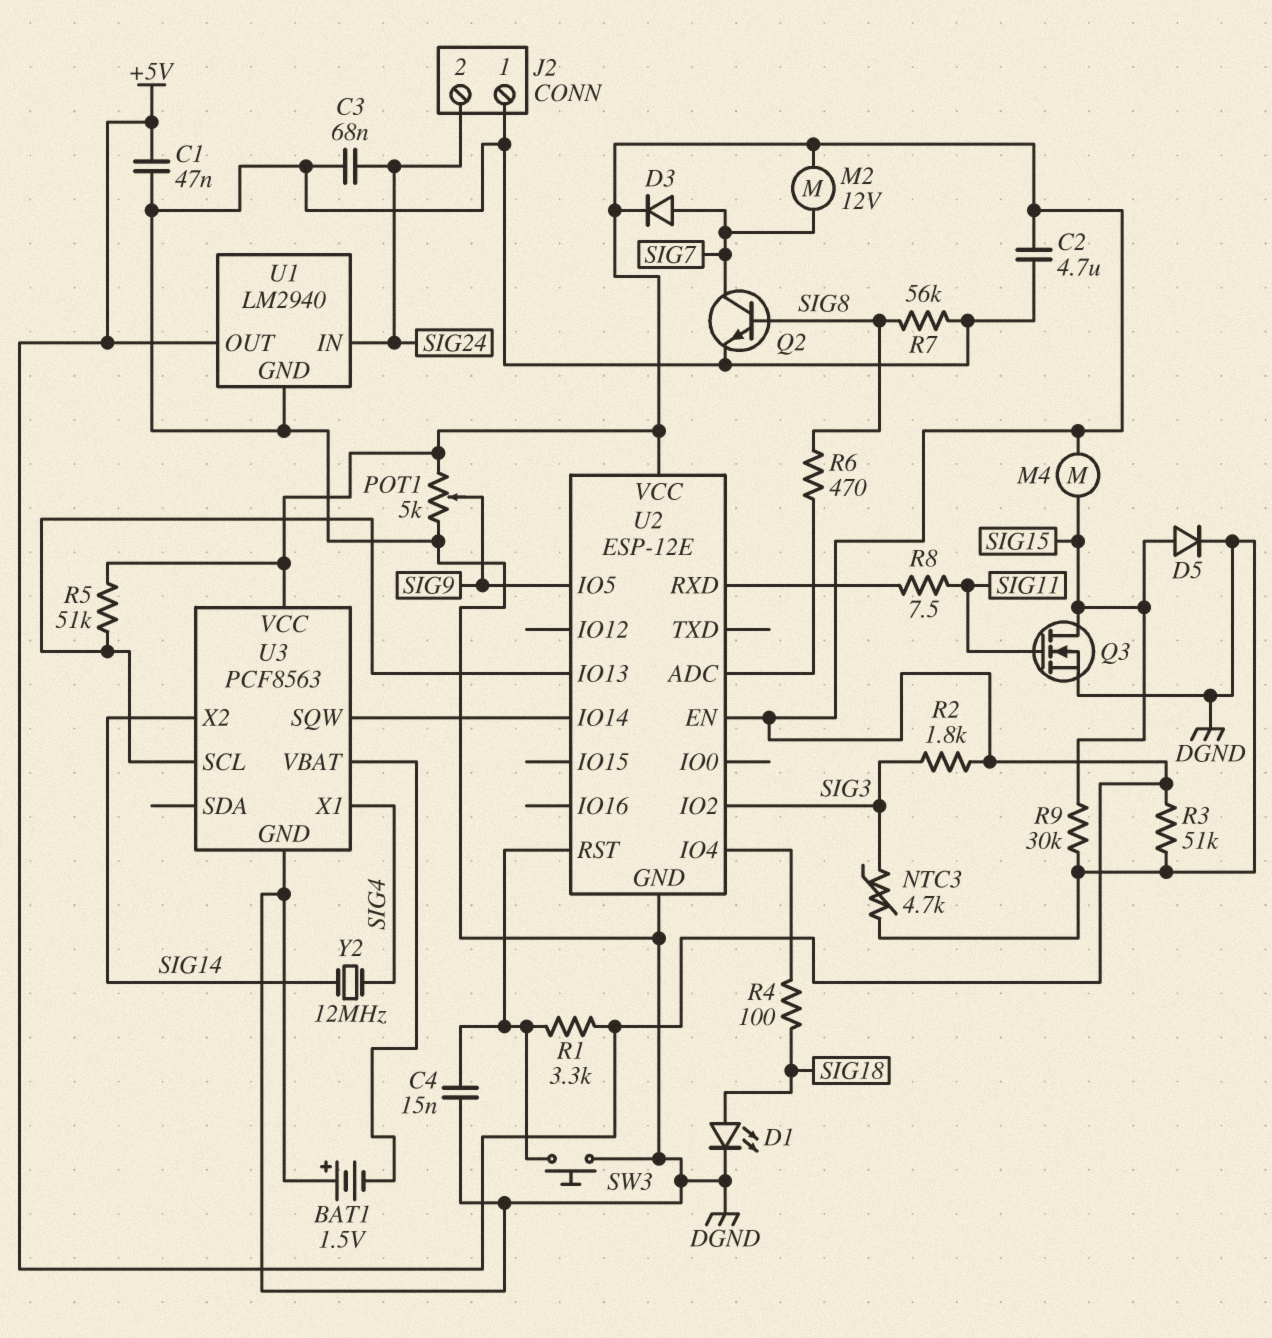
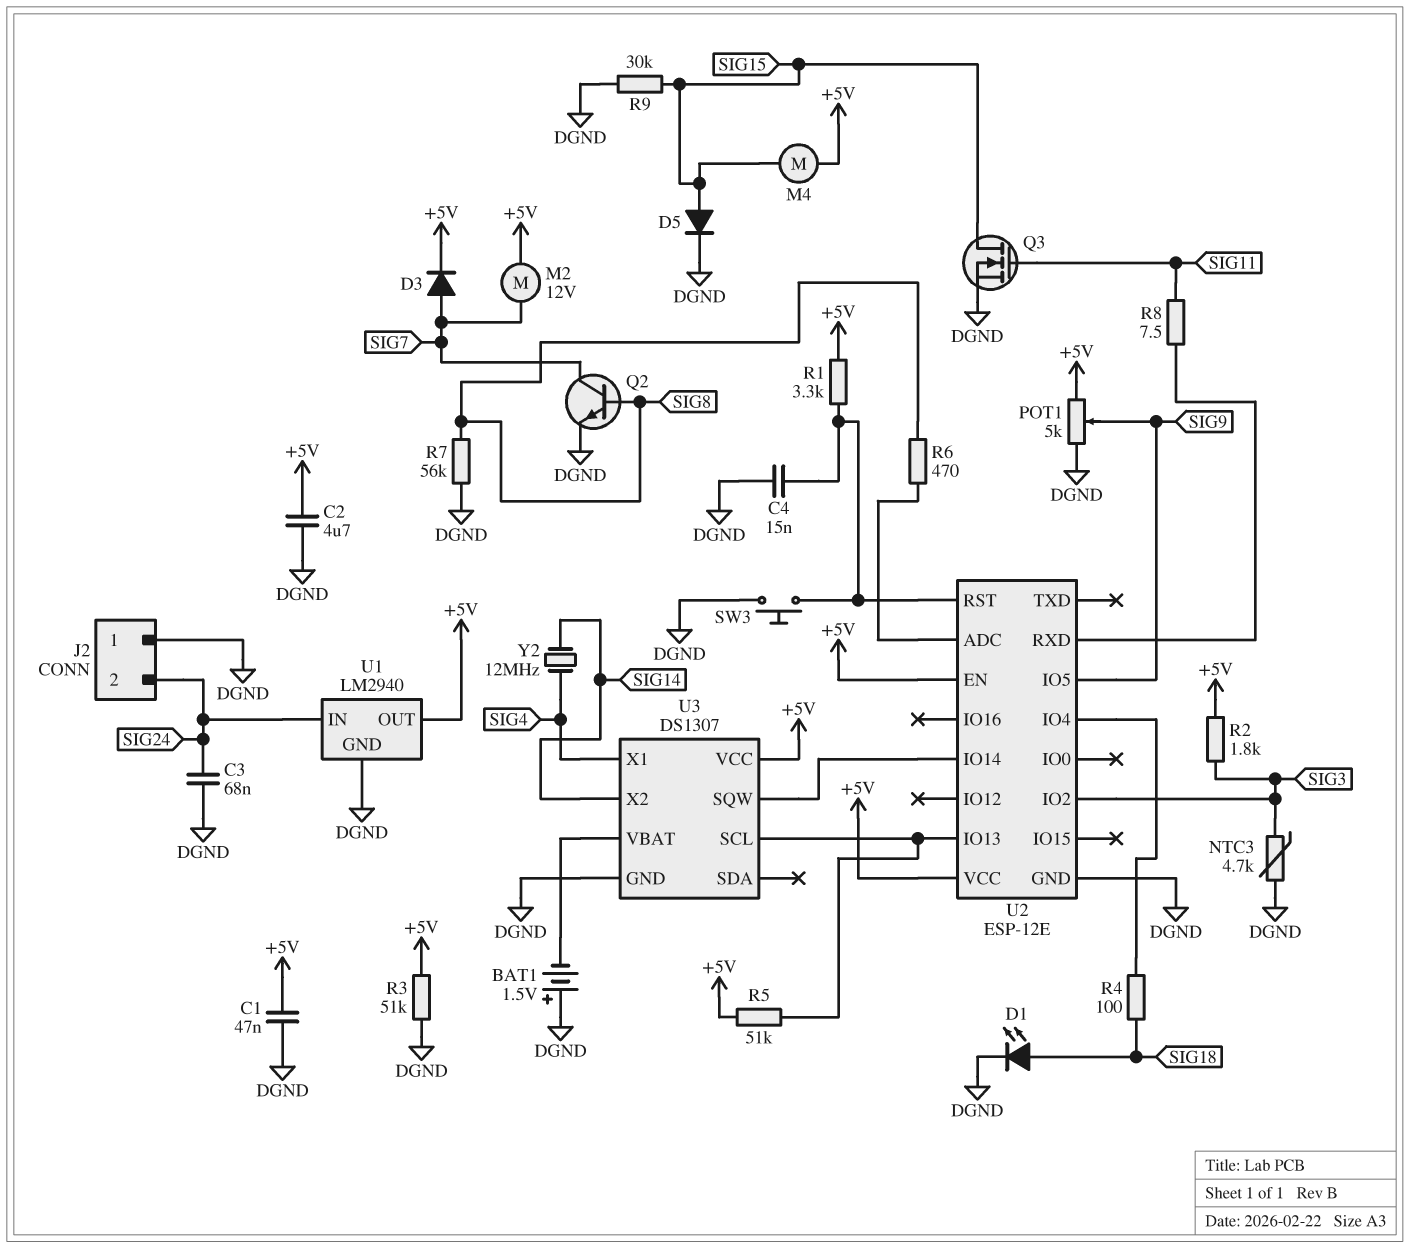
U3: PCF8563 -> DS1307

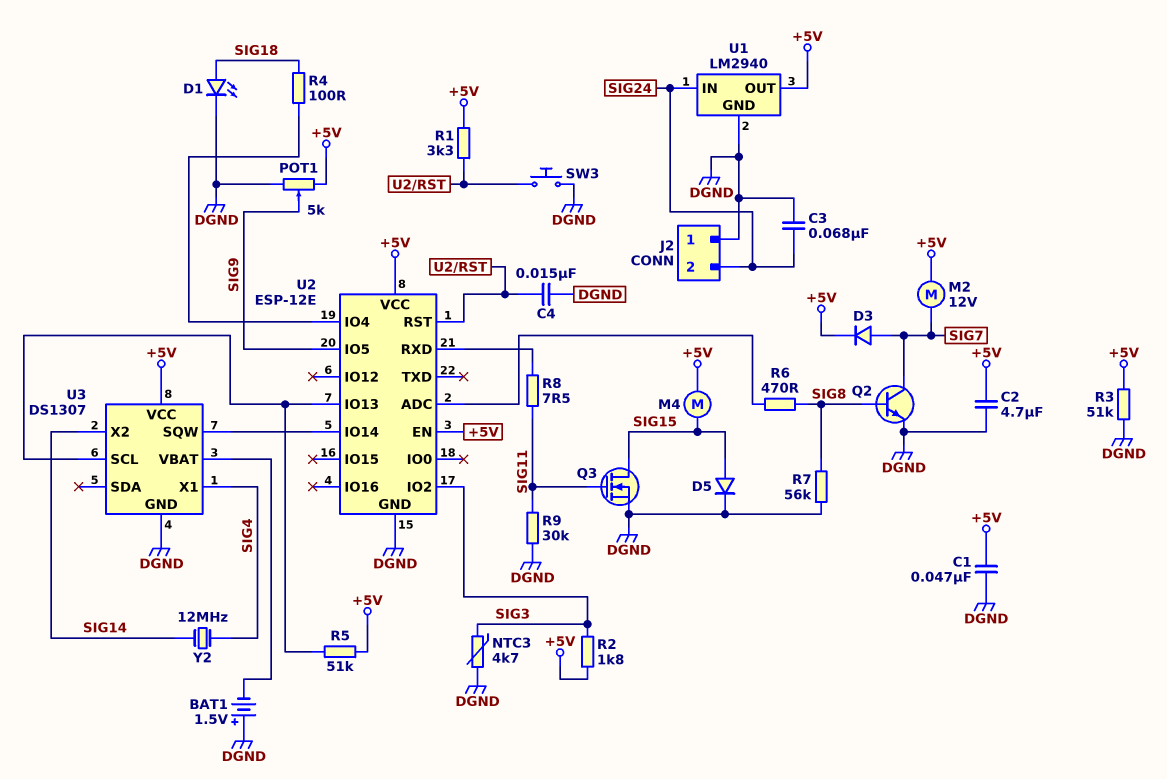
R9: 30k (DGND, SIG15) -> 30k (DGND, SIG11)

